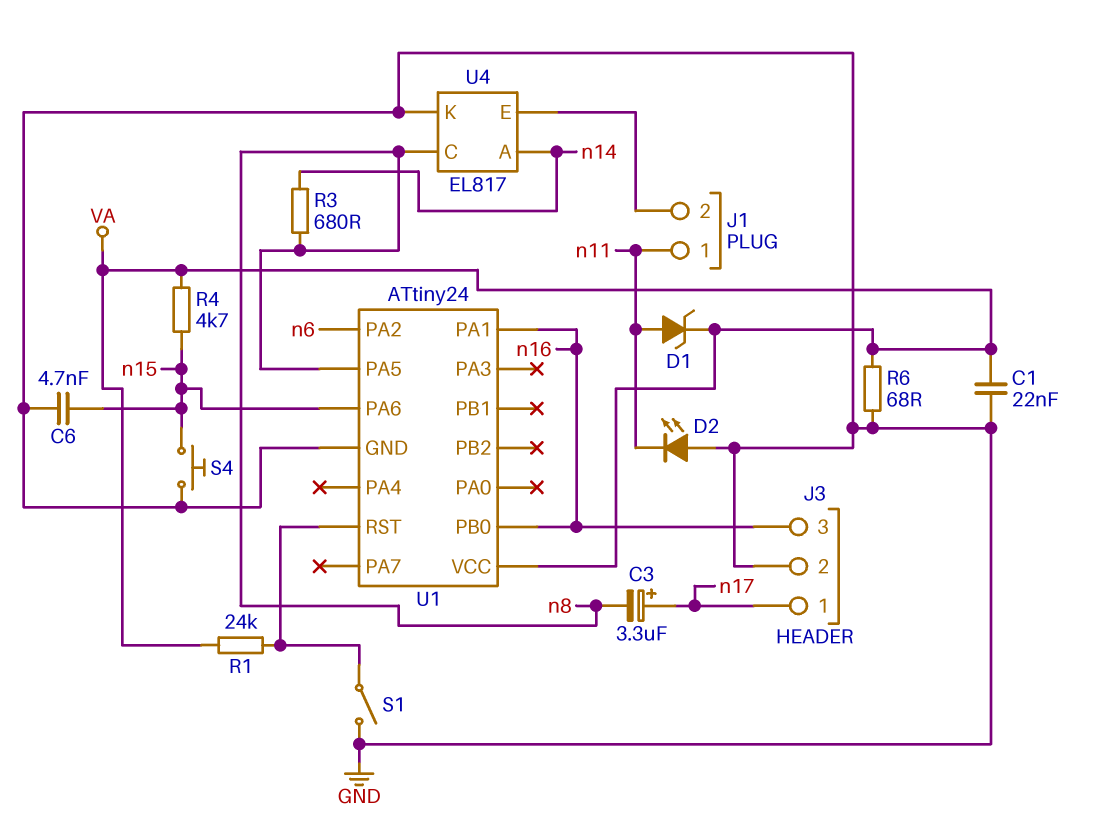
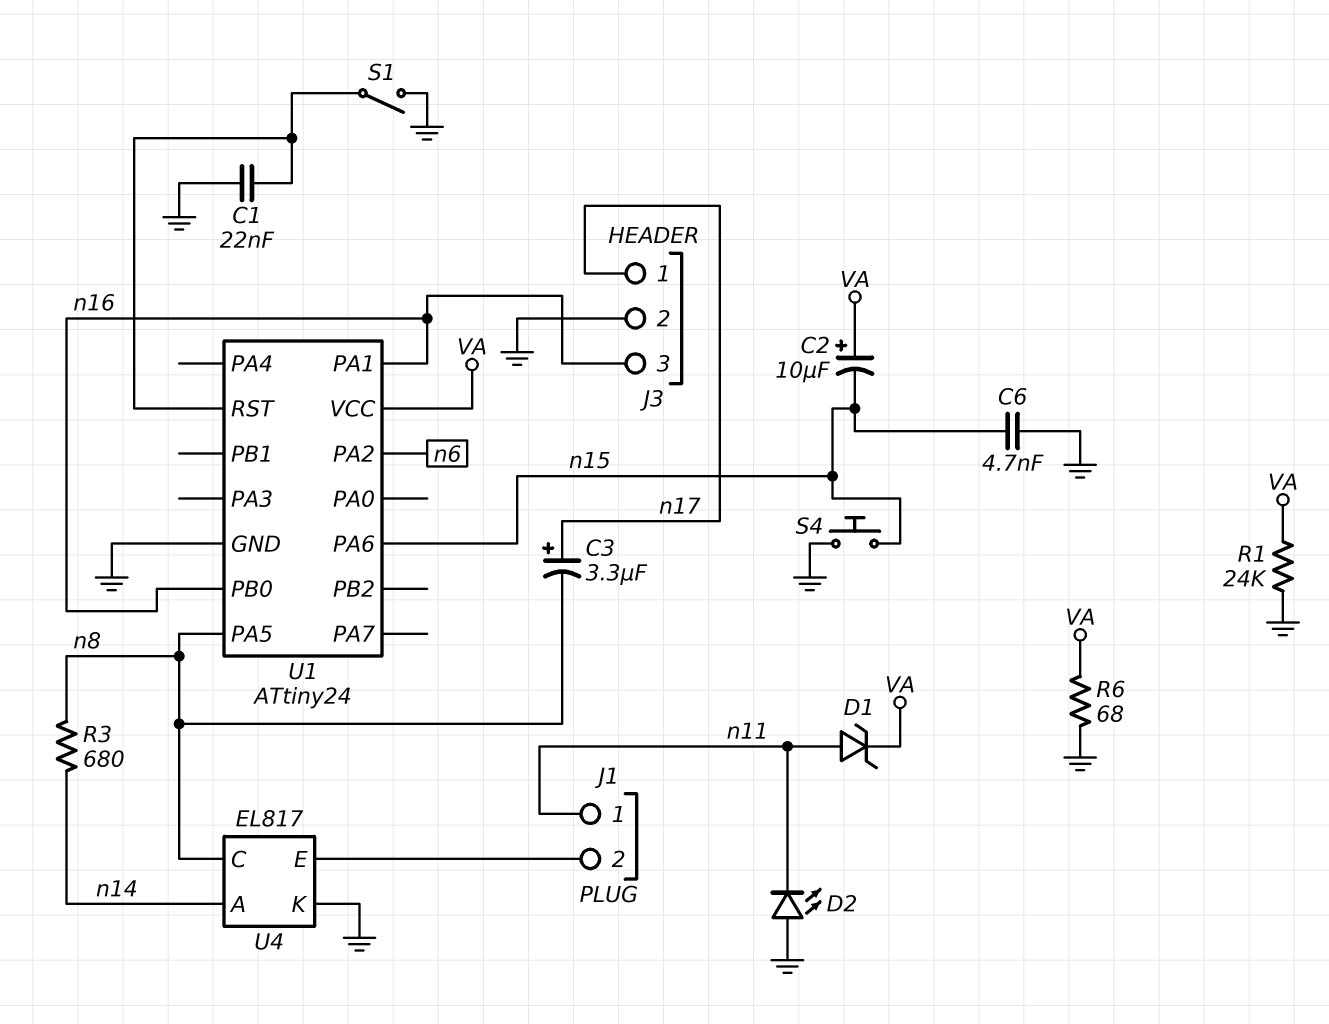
C1: 22nF (GND, VA) -> 22nF (GND, U1/RST)
C2: none -> 10uF (plus VA, minus n15)
R1: 24k (U1/RST, VA) -> 24k (GND, VA)
R4: 4.7k (VA, n15) -> none

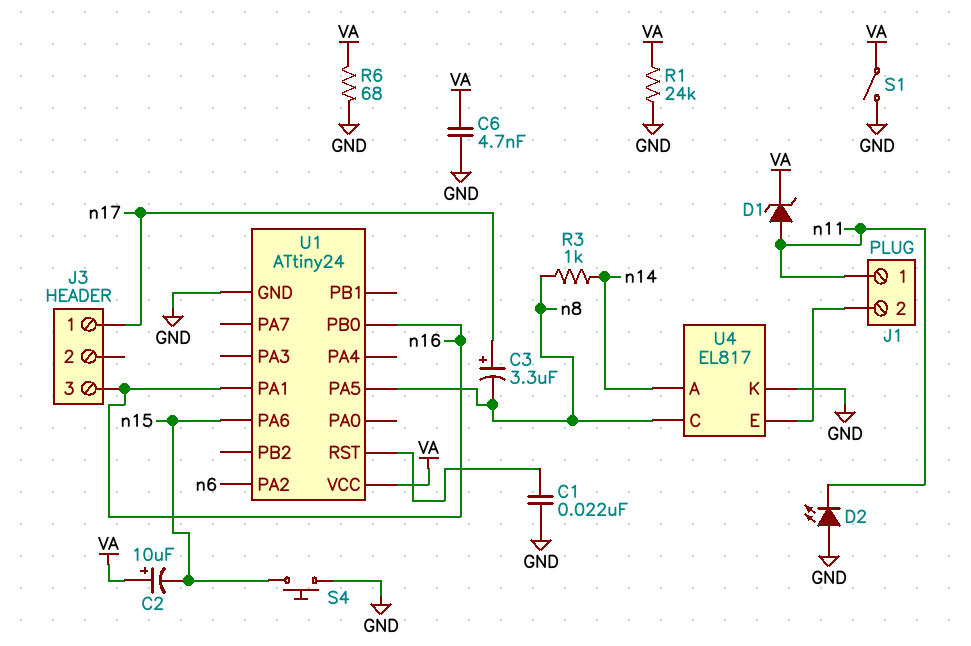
C6: 4.7nF (GND, n15) -> 4.7nF (GND, VA)
J3 pin 2: GND -> none
R3: 680 (n8, n14) -> 1k (n8, n14)
S1: switch (GND, U1/RST) -> switch (GND, VA)

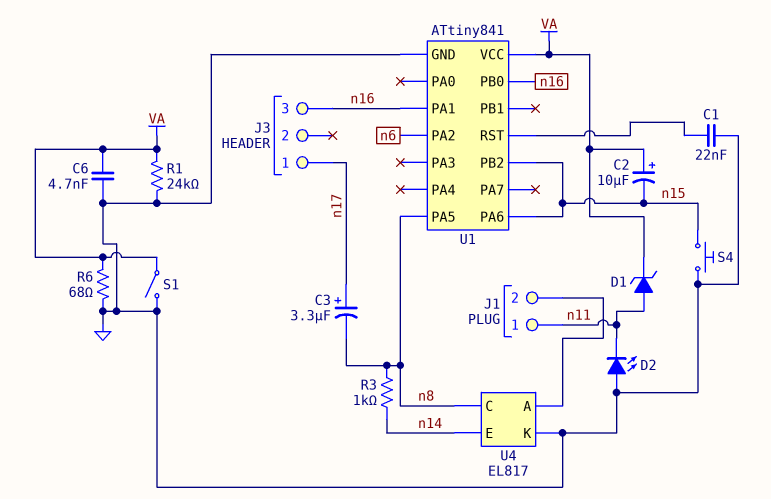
U1: ATtiny24 -> ATtiny841
U1 pin PB2: none -> n15
U4 pin A: n14 -> J1/2
U4 pin E: J1/2 -> n14

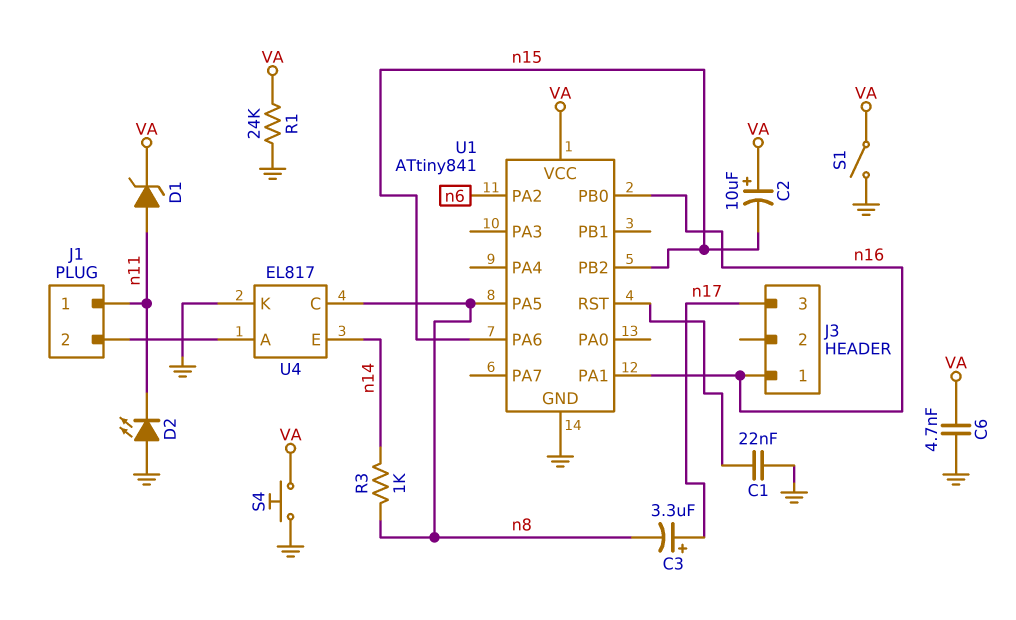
J3 pin 1: n17 -> n16
J3 pin 3: n16 -> n17
R6: 68 (GND, VA) -> none
S4: button (GND, n15) -> button (GND, VA)

